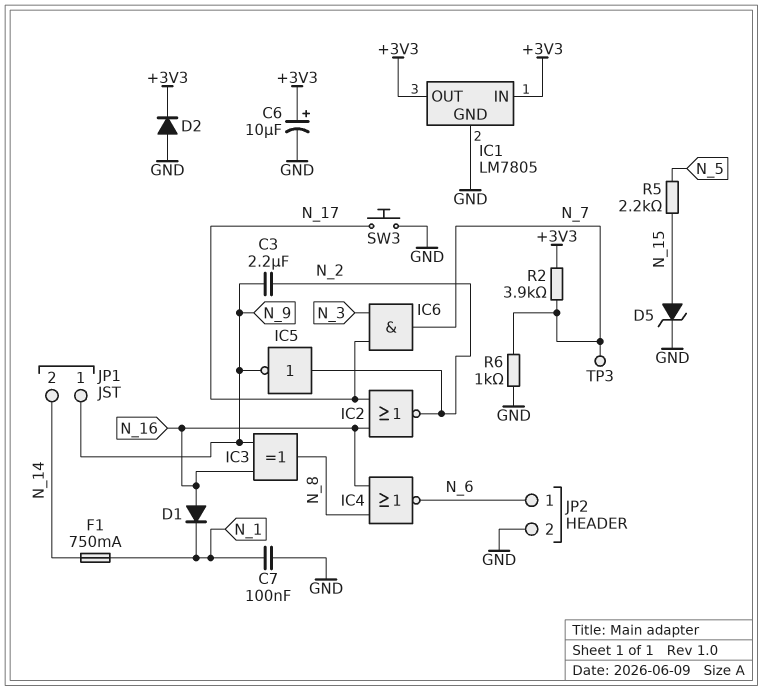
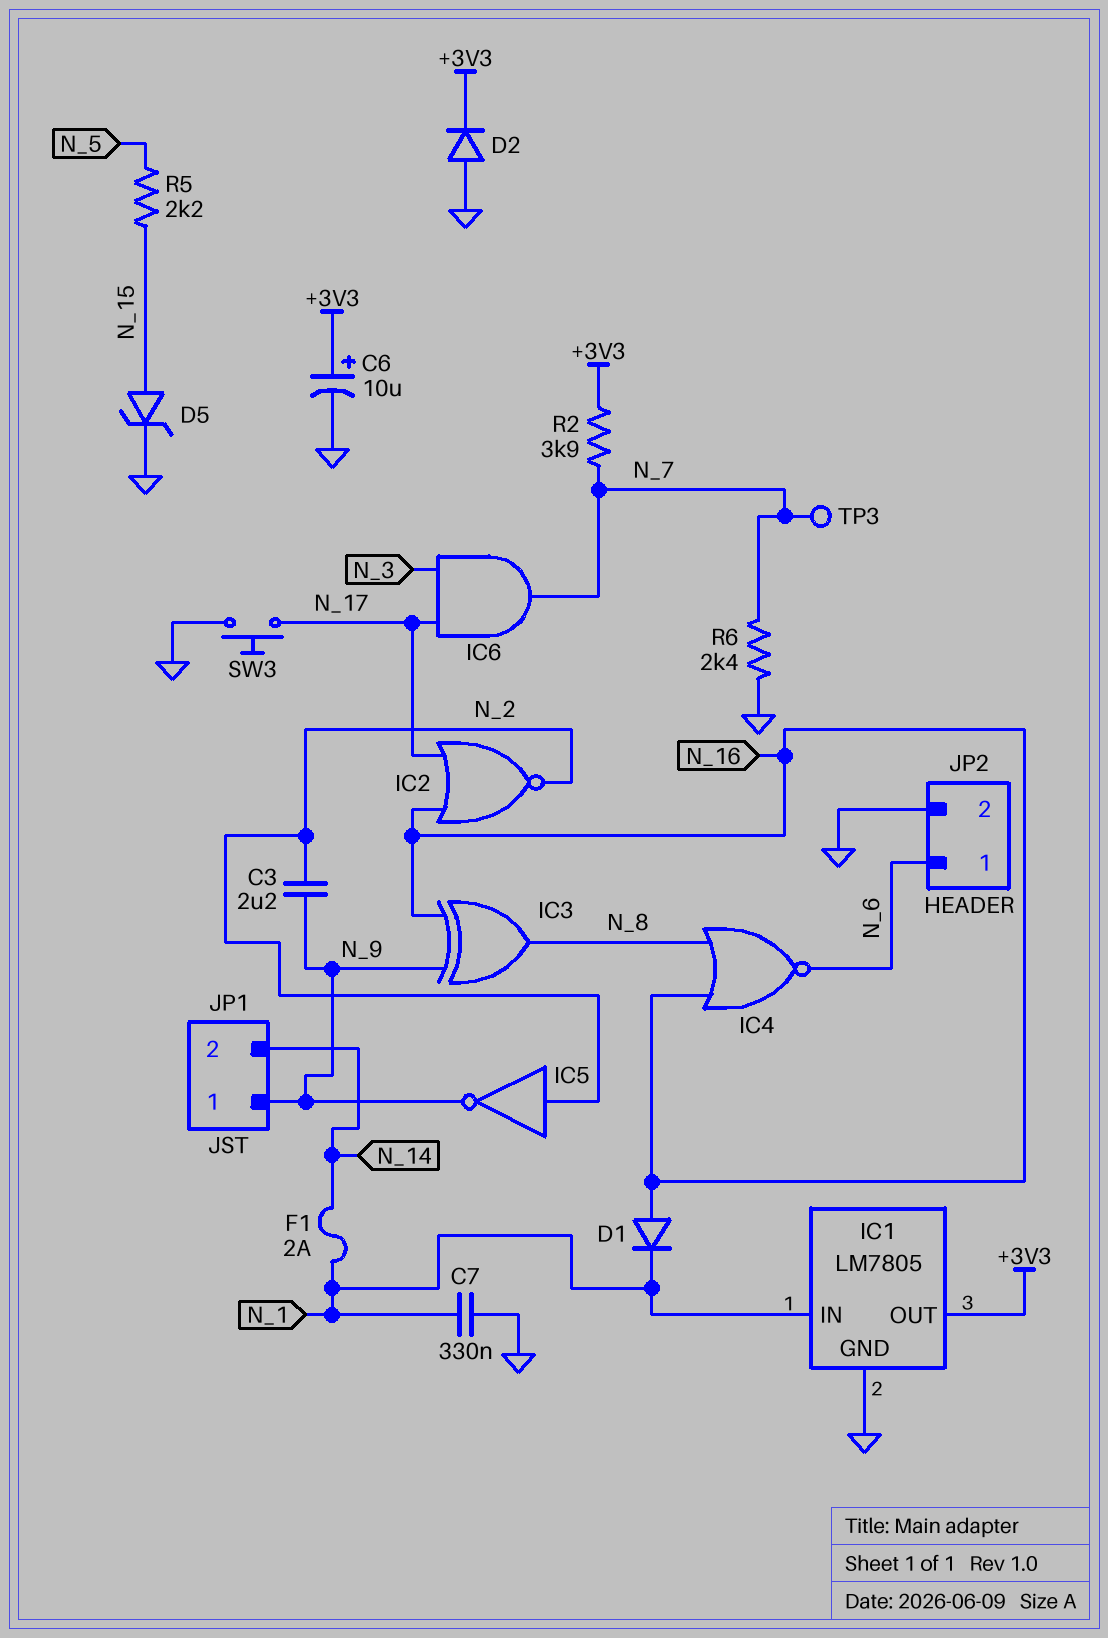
C7: 100nF (GND, N_1) -> 330nF (GND, N_1)
F1: 750mA (N_1, N_14) -> 2A (N_1, N_14)
IC1 pin IN: +3V3 -> N_1
R6: 1k (GND, N_7) -> 2.4k (GND, N_7)

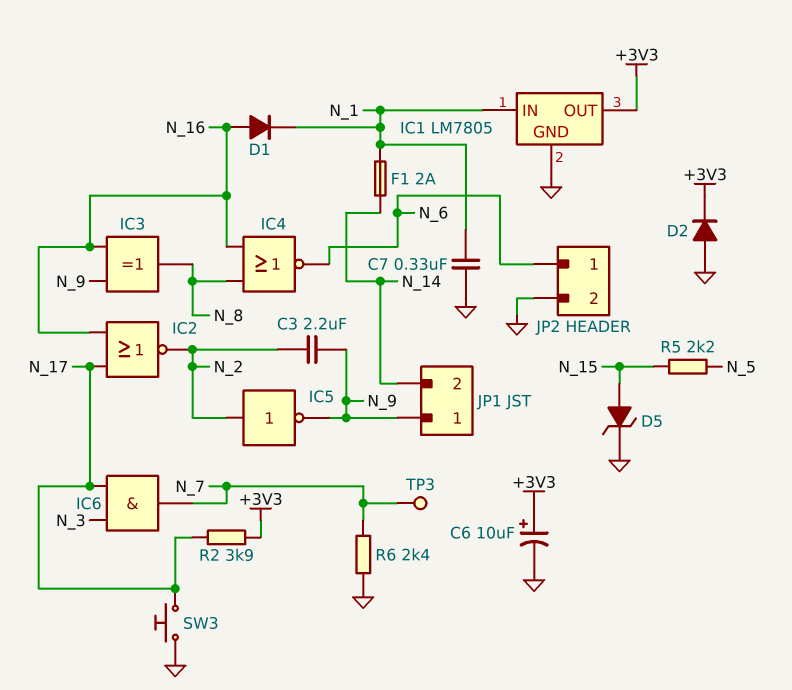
R2: 3.9k (+3V3, N_7) -> 3.9k (+3V3, N_17)

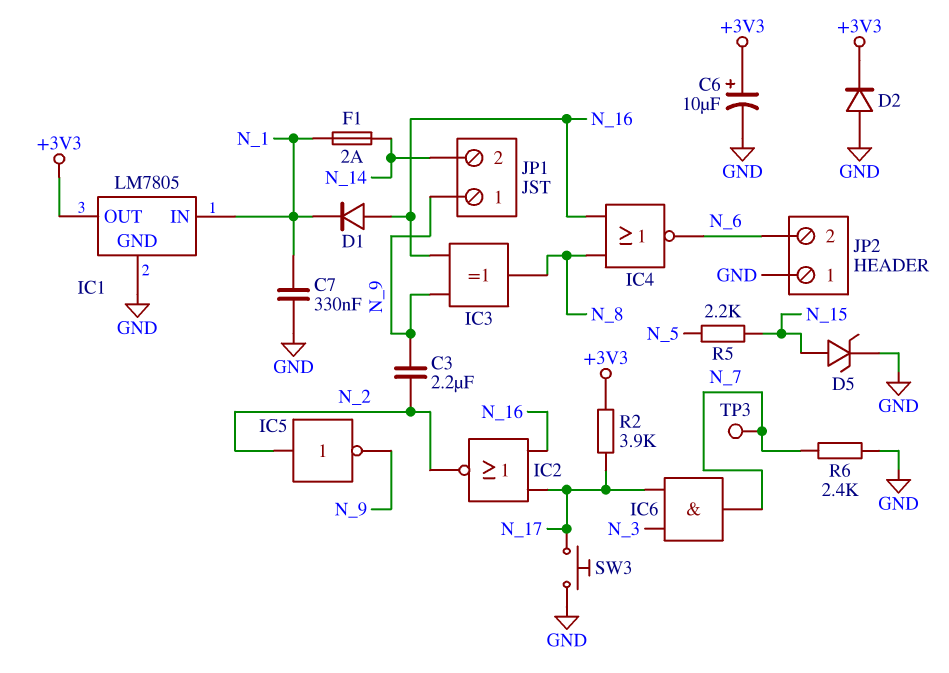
JP2 pin 1: N_6 -> GND
JP2 pin 2: GND -> N_6

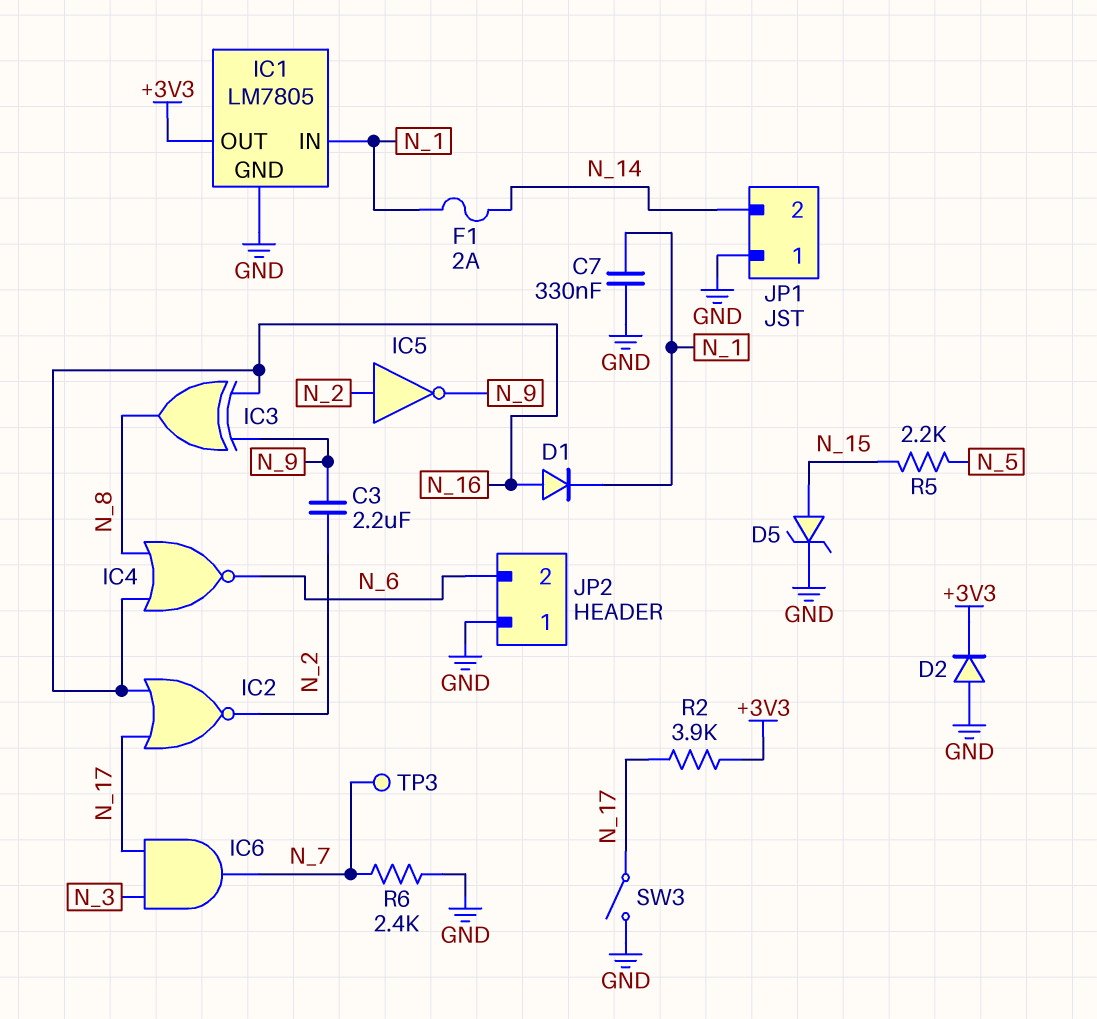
C6: 10uF (plus +3V3, minus GND) -> none
JP1 pin 1: N_9 -> GND
SW3: button (GND, N_17) -> switch (GND, N_17)

